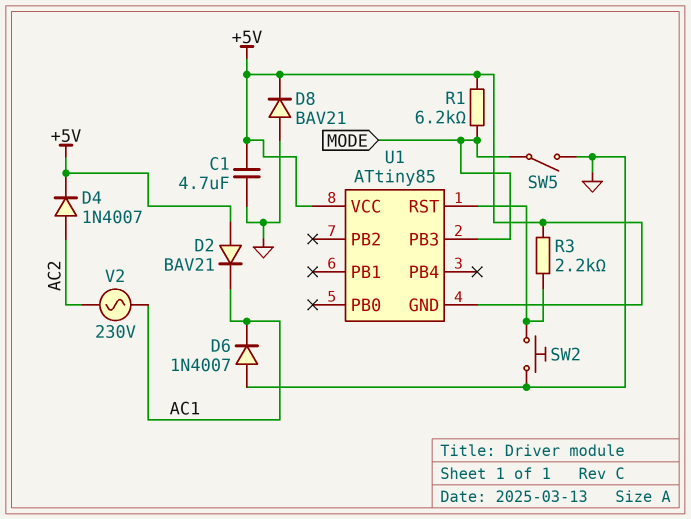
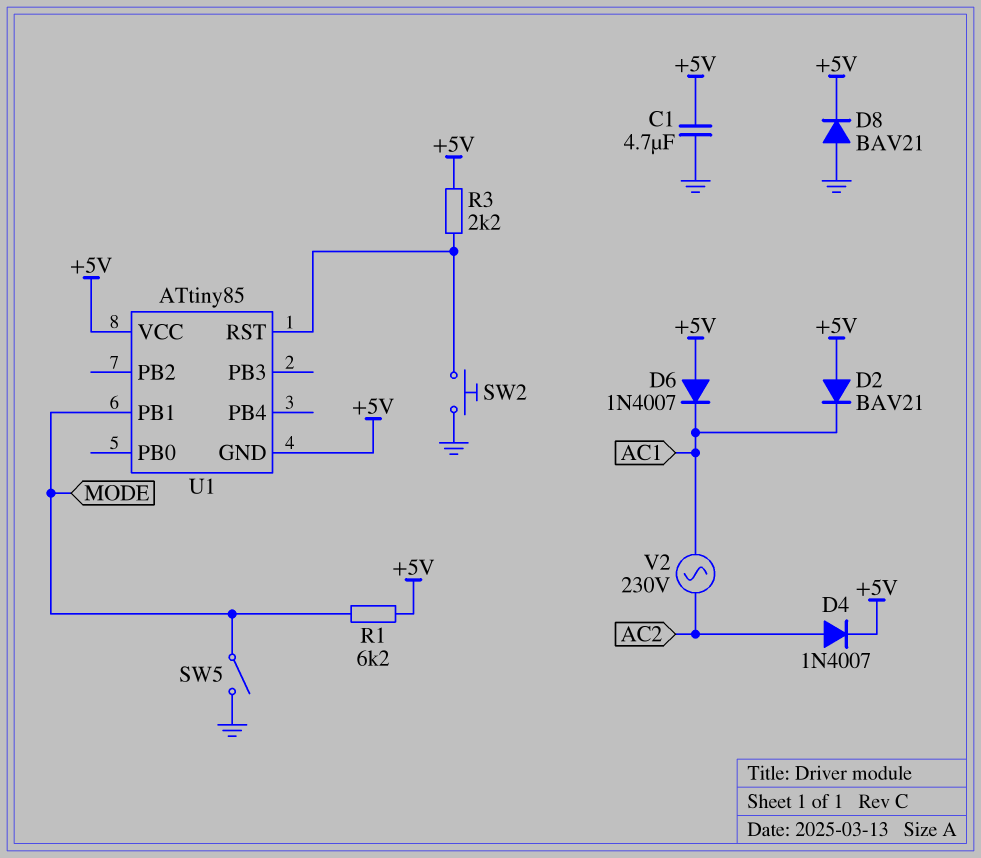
D6: diode 1N4007 (A GND, K AC1) -> diode 1N4007 (A +5V, K AC1)
U1 pin PB1: none -> MODE
U1 pin PB3: MODE -> none

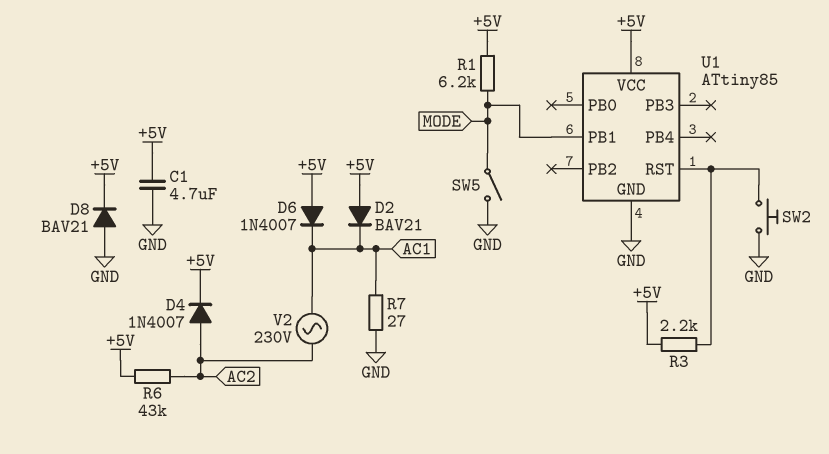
R6: none -> 43k (+5V, AC2)
R7: none -> 27 (AC1, GND)
U1 pin GND: +5V -> GND

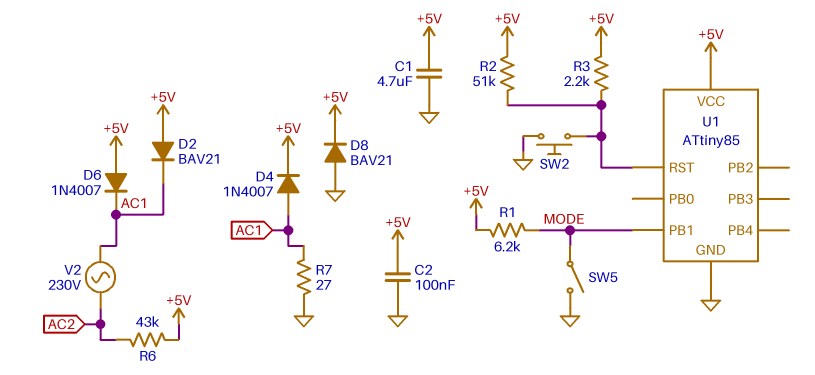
C2: none -> 100nF (+5V, GND)
D4: diode 1N4007 (A AC2, K +5V) -> diode 1N4007 (A AC1, K +5V)
R2: none -> 51k (+5V, U1/RST)

